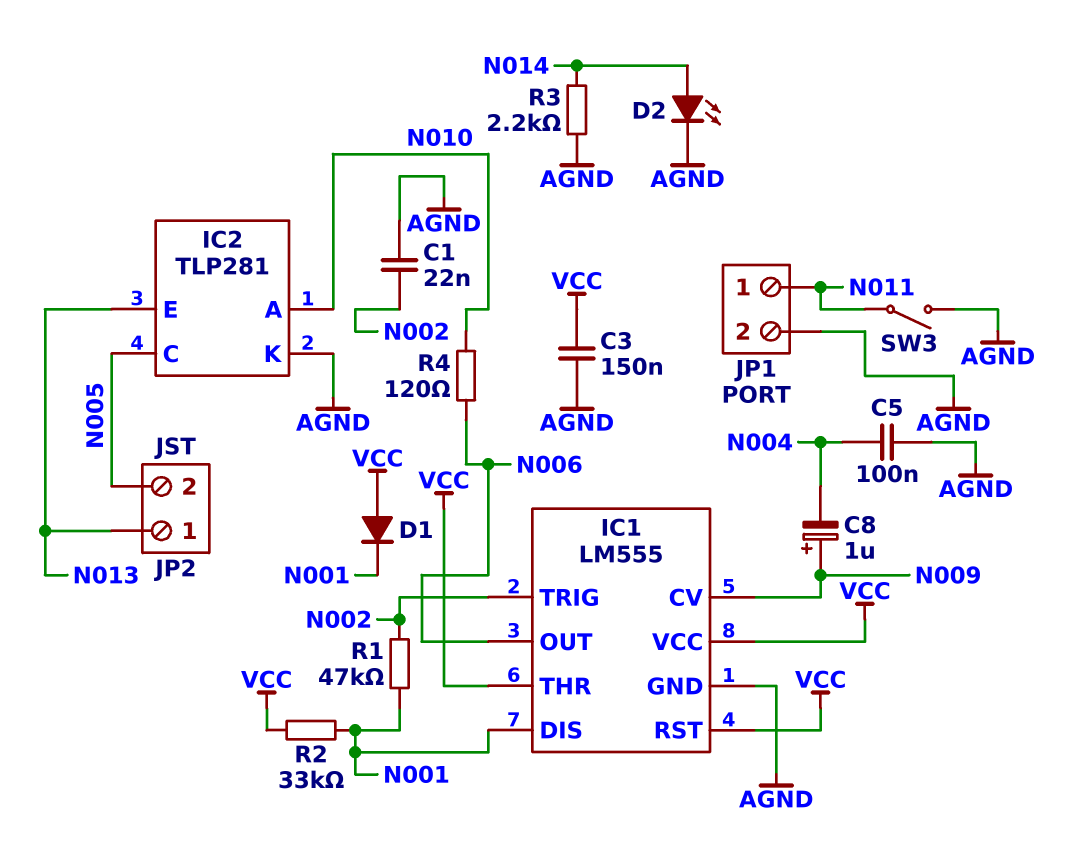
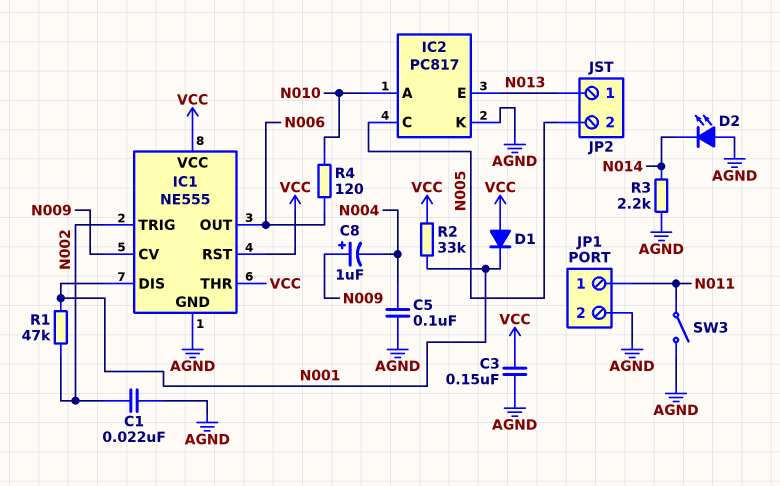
D2: LED (A N014, K AGND) -> LED (A AGND, K N014)
IC1: LM555 -> NE555
IC2: TLP281 -> PC817

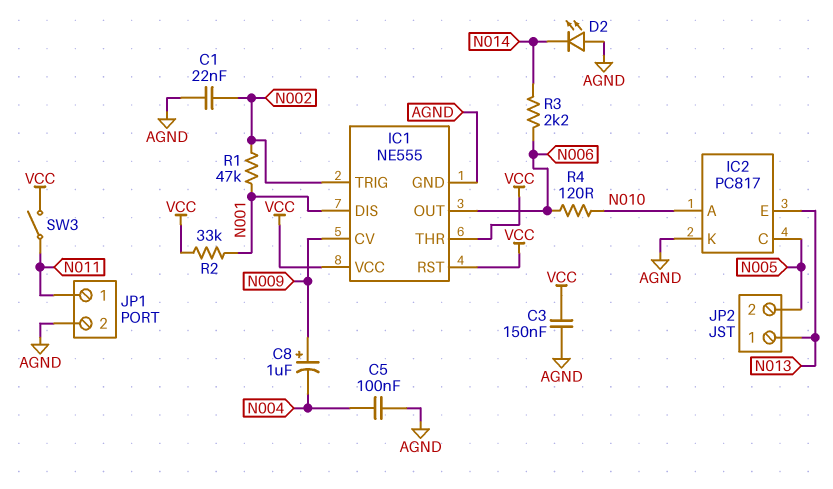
D1: diode (A VCC, K N001) -> none
R3: 2.2k (AGND, N014) -> 2.2k (N006, N014)
SW3: switch (AGND, N011) -> switch (N011, VCC)

